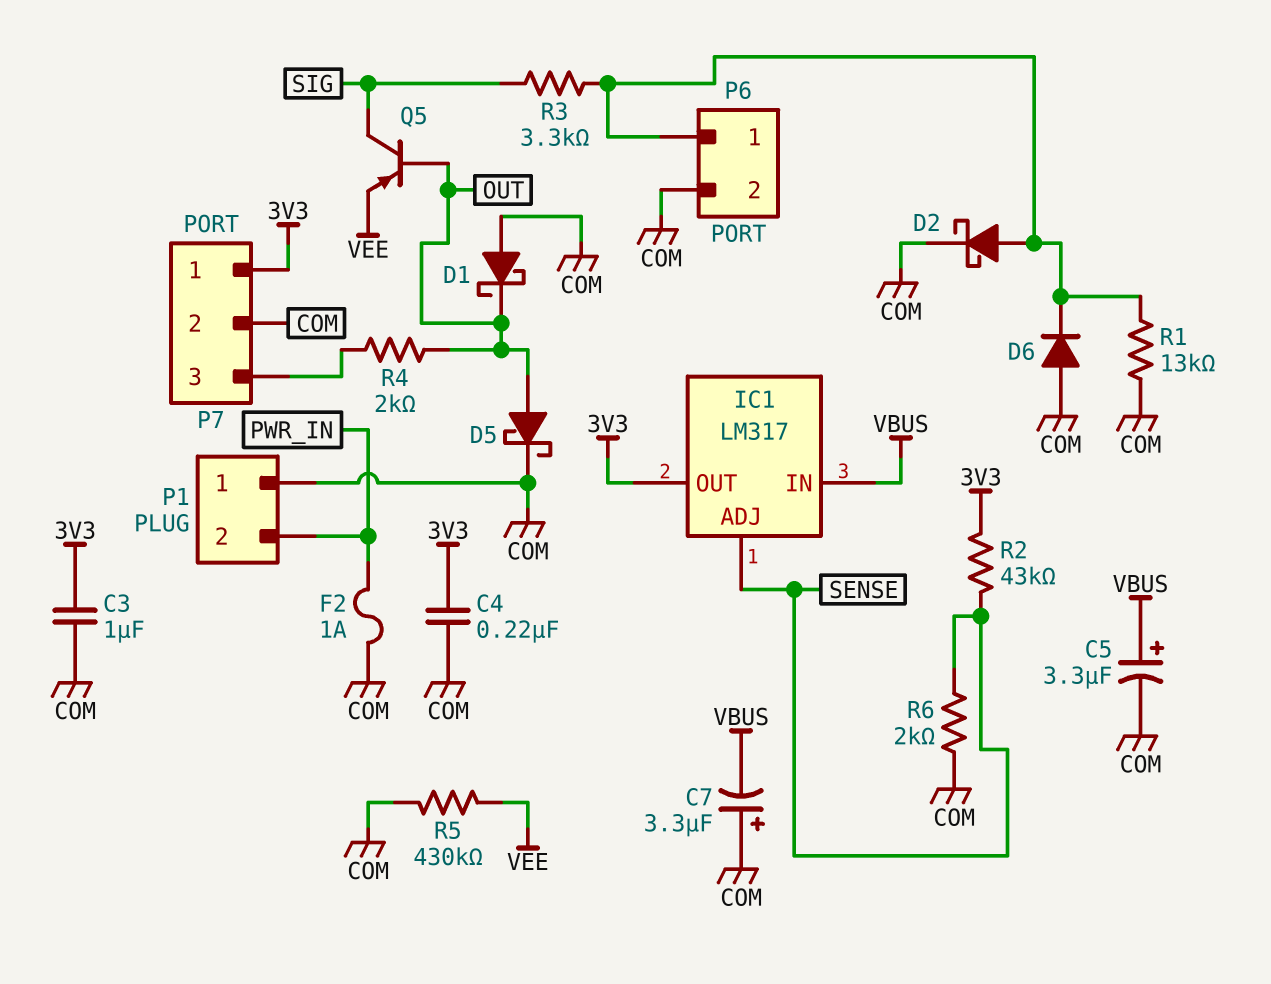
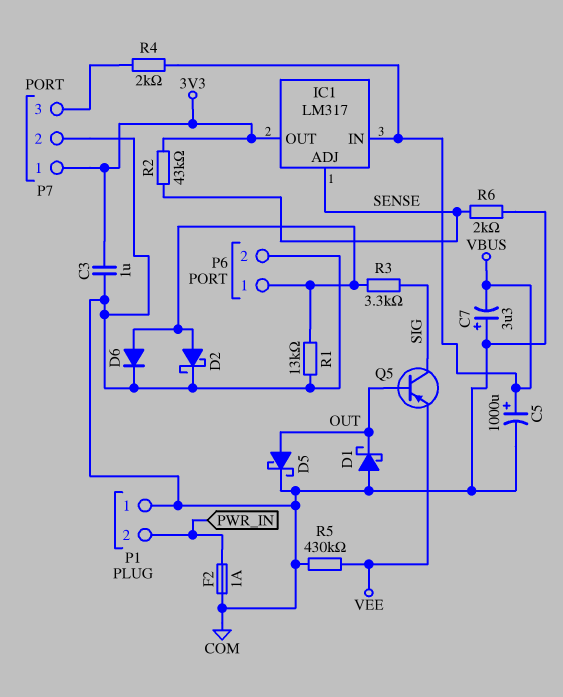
C4: 220nF (3V3, COM) -> none
C5: 3.3uF (plus VBUS, minus COM) -> 1000uF (plus VBUS, minus COM)
D6: diode (A COM, K P6/1) -> diode (A P6/1, K COM)
R4: 2k (OUT, P7/3) -> 2k (P7/3, VBUS)

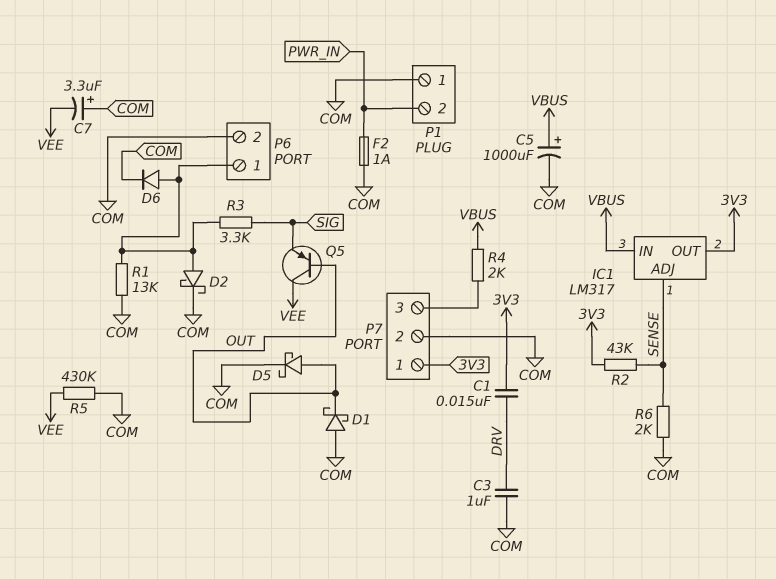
C1: none -> 15nF (3V3, DRV)
C3: 1uF (3V3, COM) -> 1uF (COM, DRV)
C7: 3.3uF (plus COM, minus VBUS) -> 3.3uF (plus COM, minus VEE)
Q5: PNP (B OUT, C SIG, E VEE) -> PNP (B OUT, C VEE, E SIG)

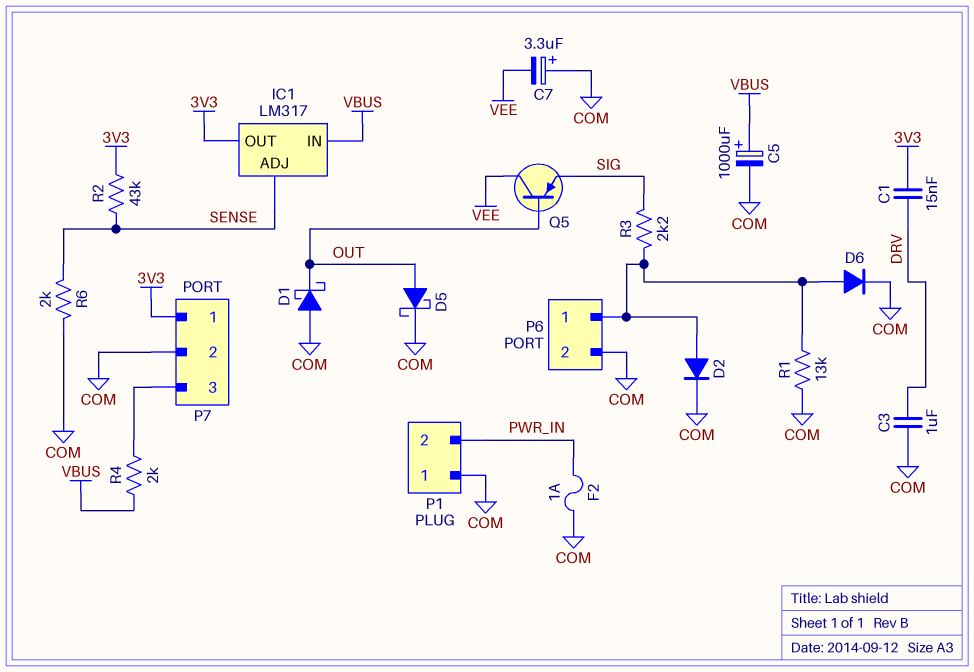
D2: schottky (A P6/1, K COM) -> diode (A P6/1, K COM)
R3: 3.3k (P6/1, SIG) -> 2.2k (P6/1, SIG)
R5: 430k (COM, VEE) -> none

